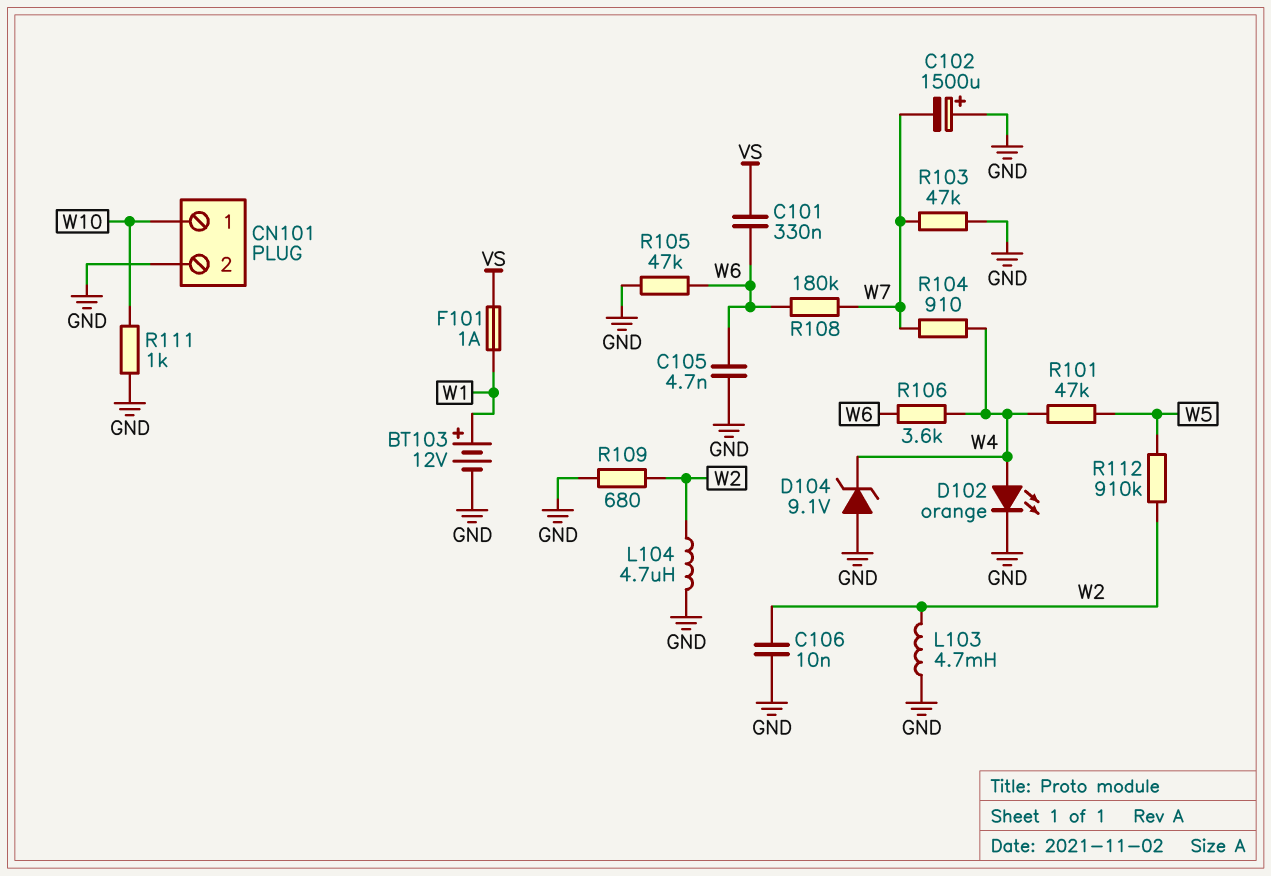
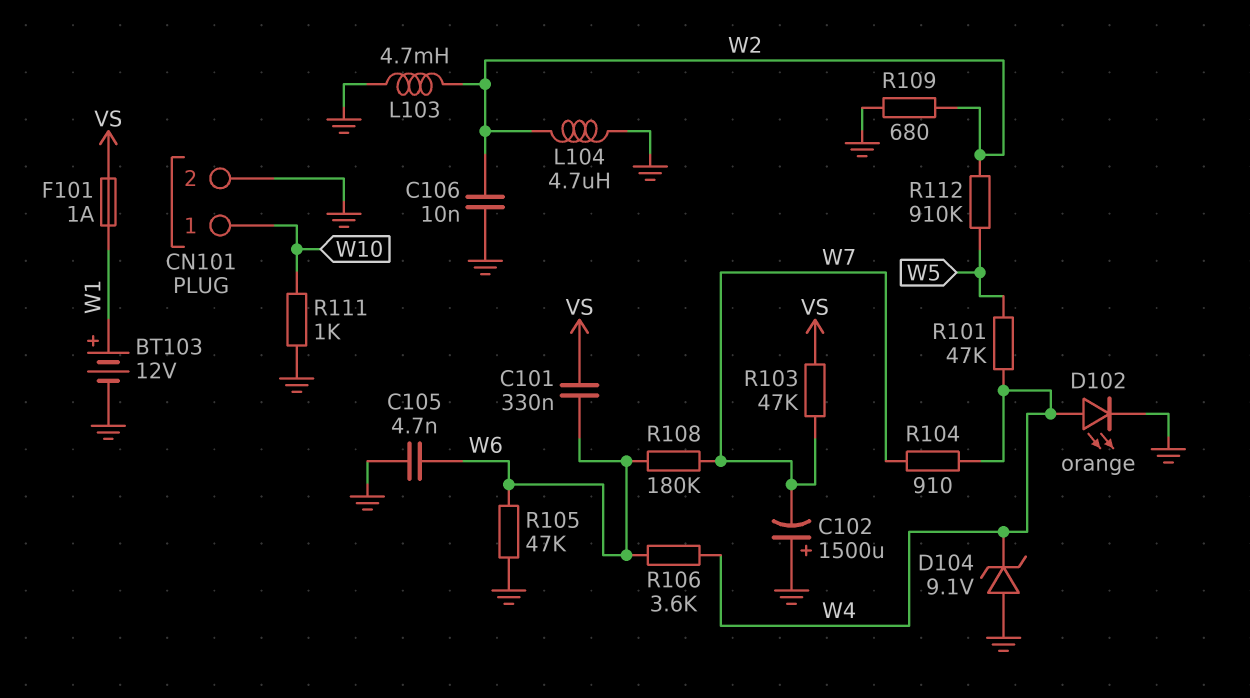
R103: 47k (GND, W7) -> 47k (VS, W7)

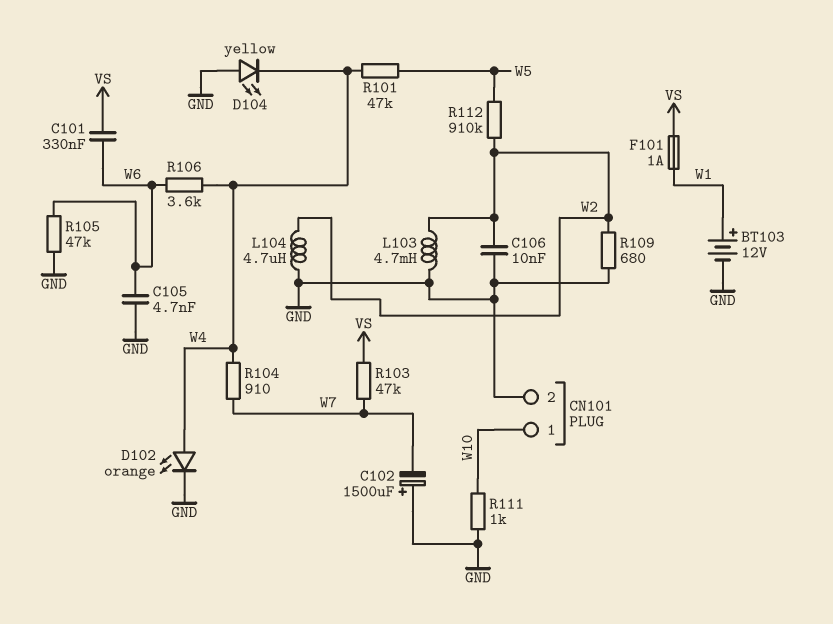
D104: zener 9.1V (A GND, K W4) -> LED yellow (A GND, K W4)
R108: 180k (W6, W7) -> none

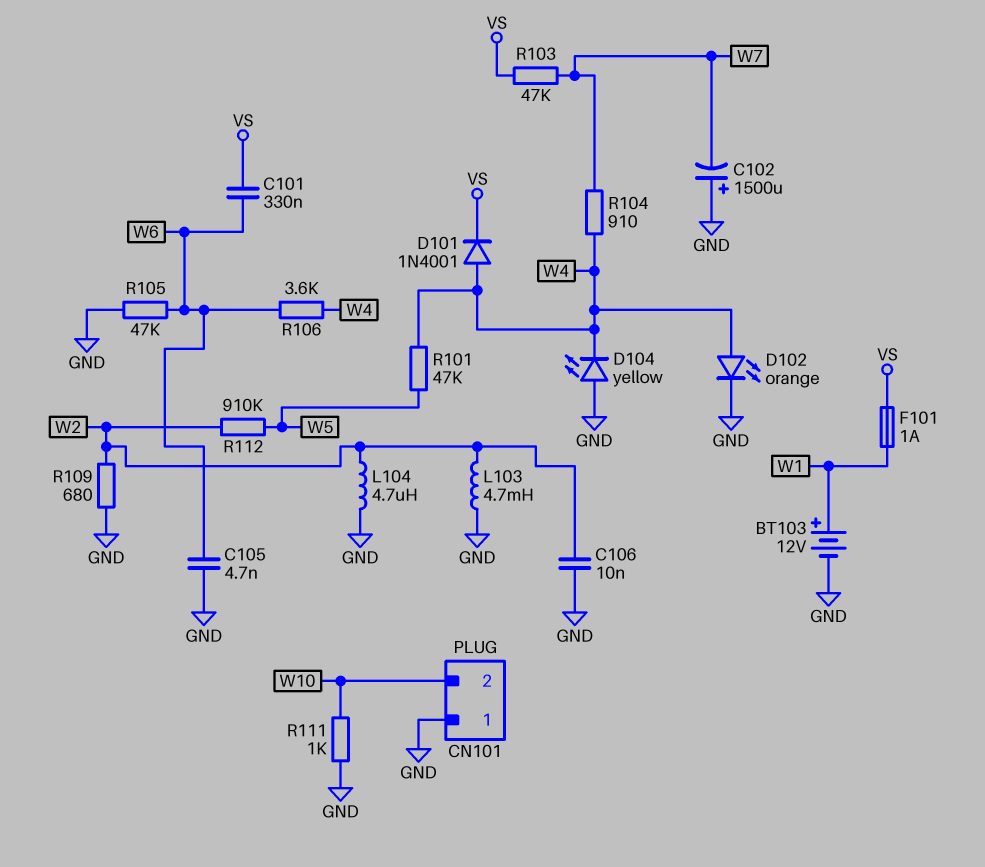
CN101 pin 1: W10 -> GND
CN101 pin 2: GND -> W10
D101: none -> diode 1N4001 (A W4, K VS)

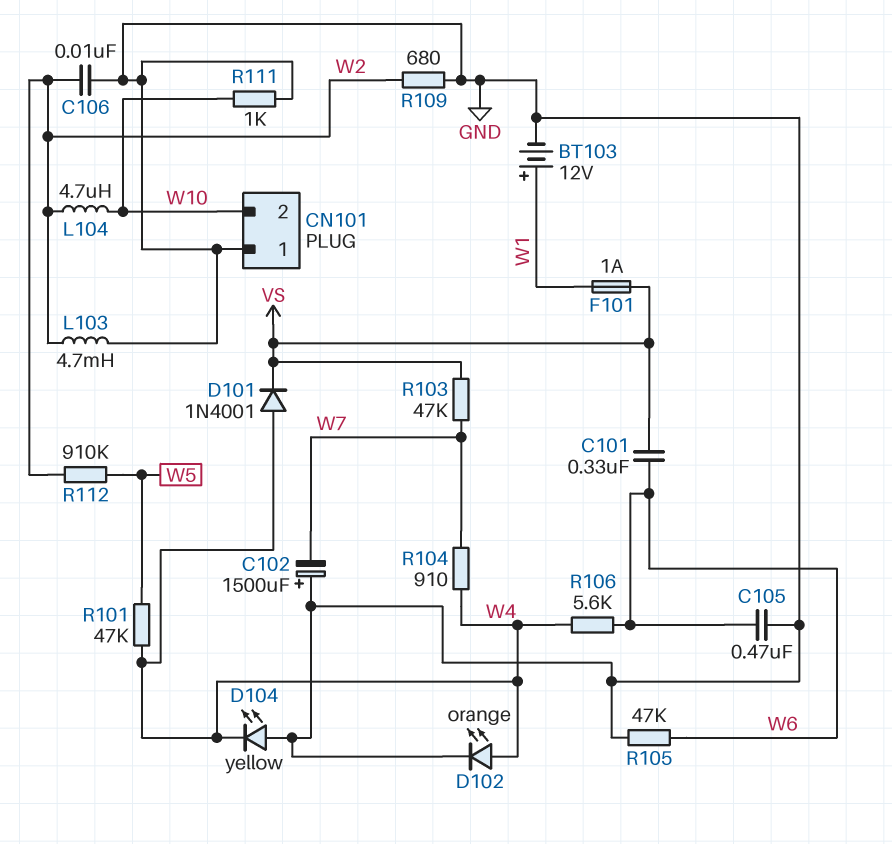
C105: 4.7nF (GND, W6) -> 470nF (GND, W6)
L104: 4.7uH (GND, W2) -> 4.7uH (W2, W10)
R106: 3.6k (W4, W6) -> 5.6k (W4, W6)

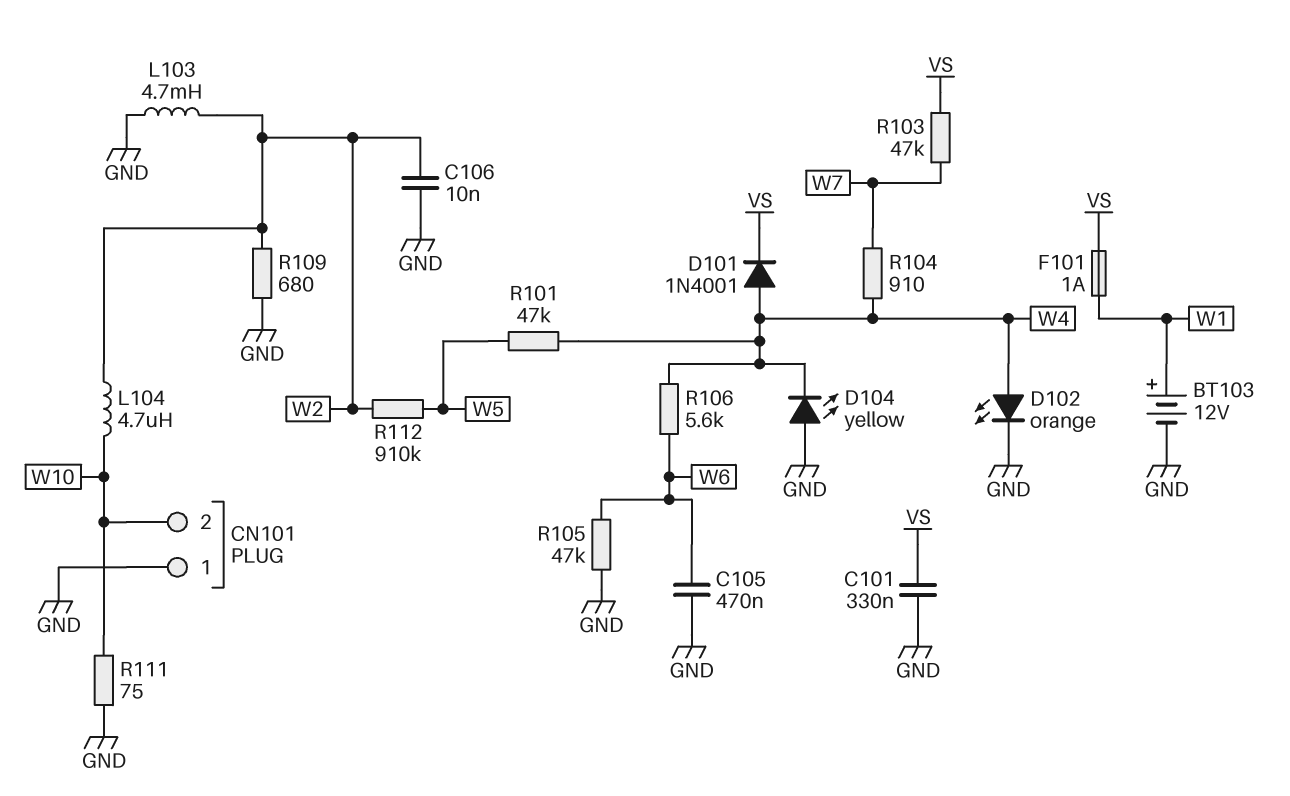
C101: 330nF (VS, W6) -> 330nF (GND, VS)
C102: 1500uF (plus GND, minus W7) -> none
R111: 1k (GND, W10) -> 75 (GND, W10)

